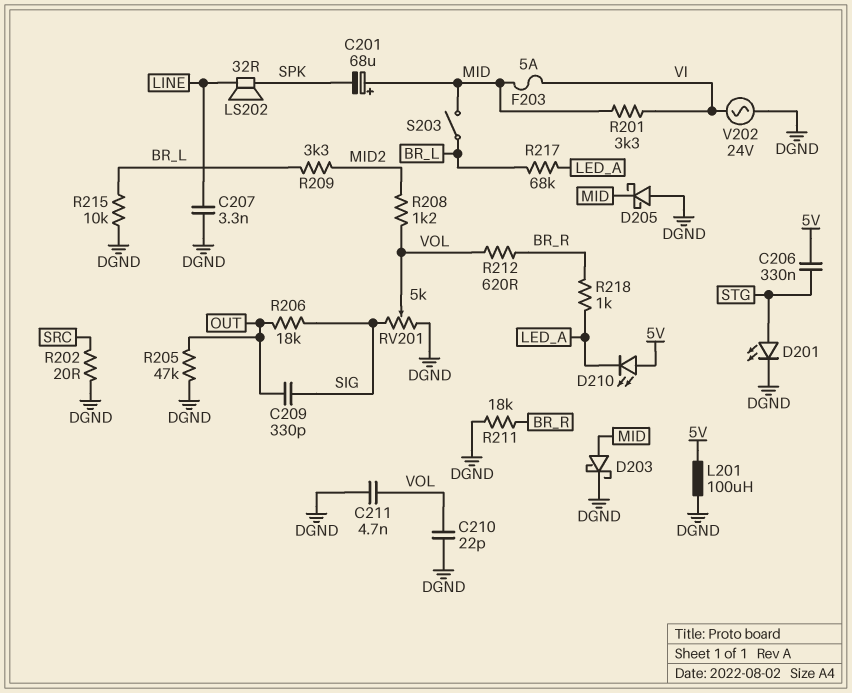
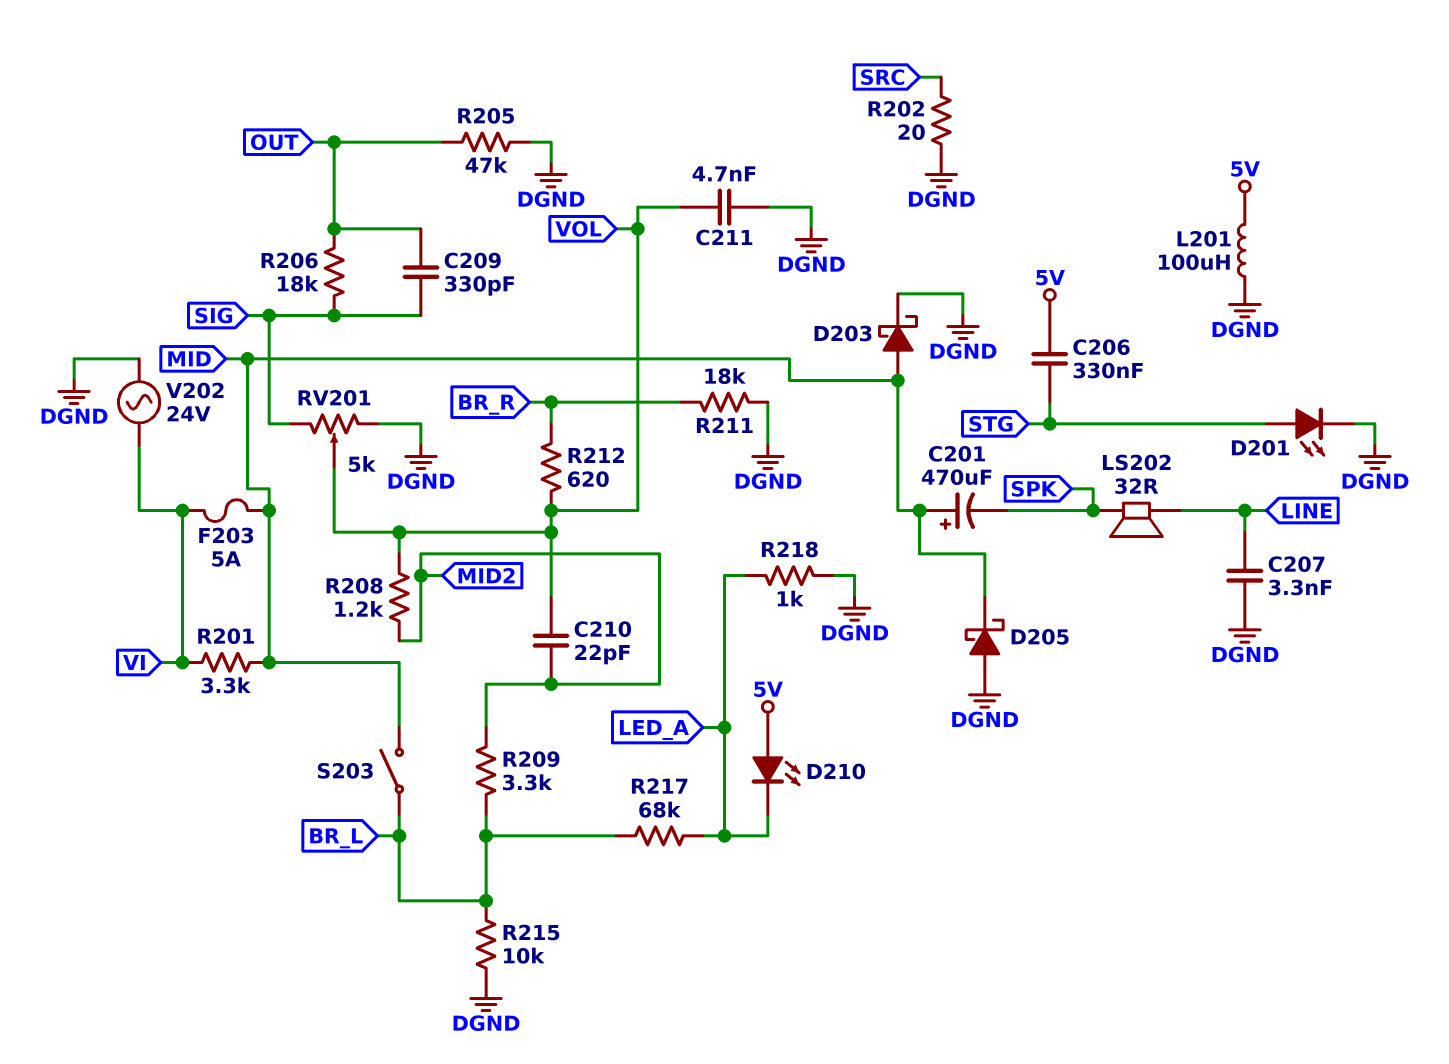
C201: 68uF (plus MID, minus SPK) -> 470uF (plus MID, minus SPK)
C210: 22pF (DGND, VOL) -> 22pF (MID2, VOL)
R218: 1k (BR_R, LED_A) -> 1k (DGND, LED_A)

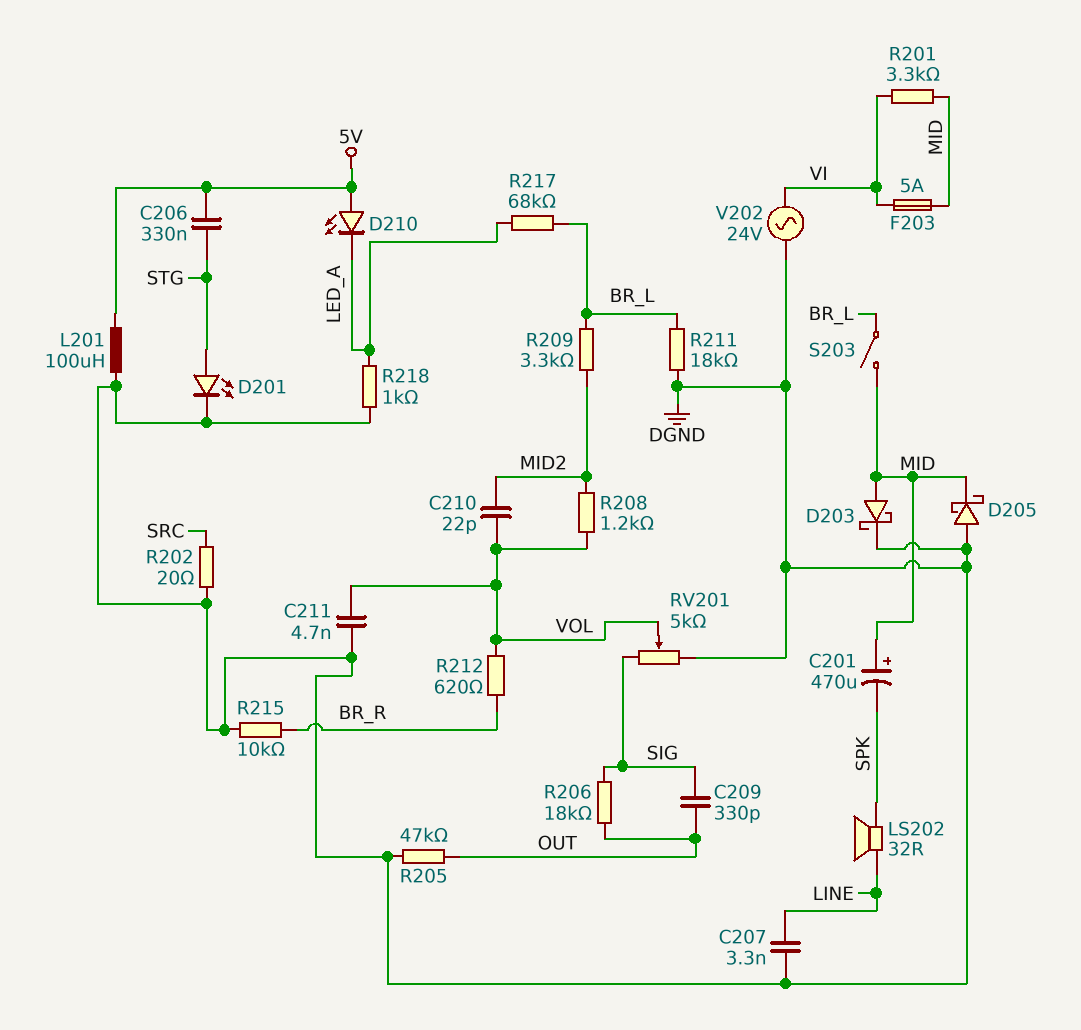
R211: 18k (BR_R, DGND) -> 18k (BR_L, DGND)
R215: 10k (BR_L, DGND) -> 10k (BR_R, DGND)

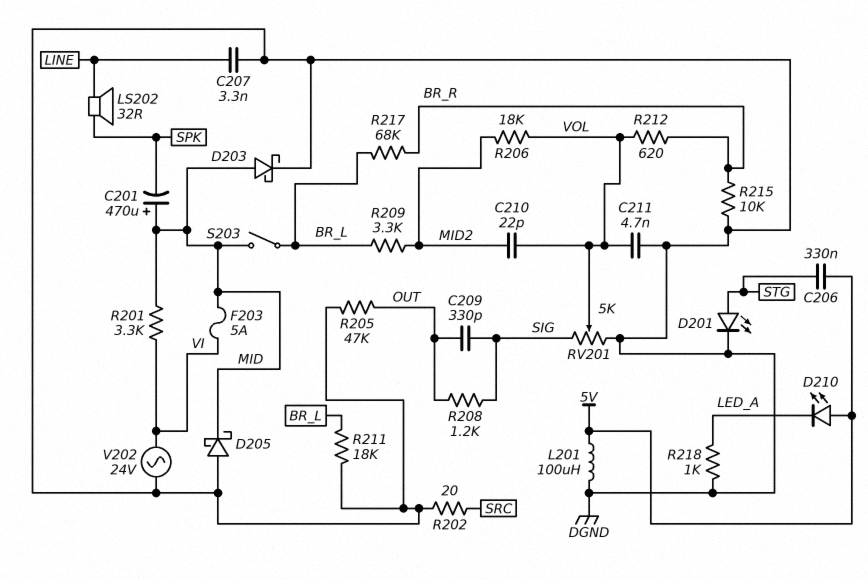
R206: 18k (OUT, SIG) -> 18k (MID2, VOL)
R208: 1.2k (MID2, VOL) -> 1.2k (OUT, SIG)
R217: 68k (BR_L, LED_A) -> 68k (BR_L, BR_R)

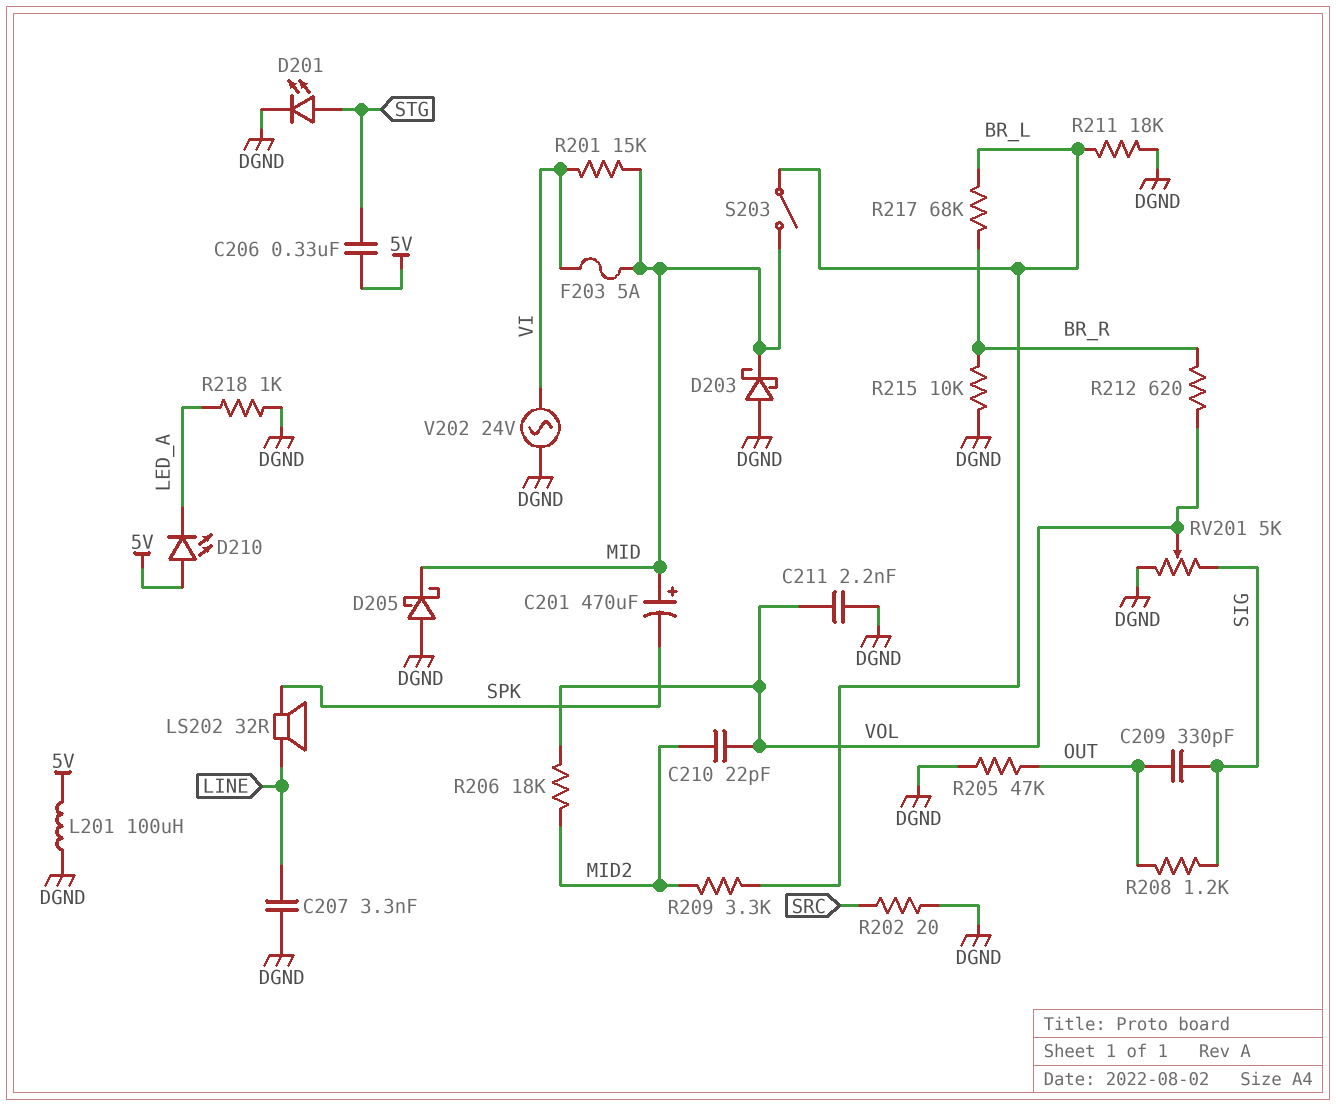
C211: 4.7nF (DGND, VOL) -> 2.2nF (DGND, VOL)
D203: schottky (A MID, K DGND) -> schottky (A DGND, K MID)
R201: 3.3k (MID, VI) -> 15k (MID, VI)

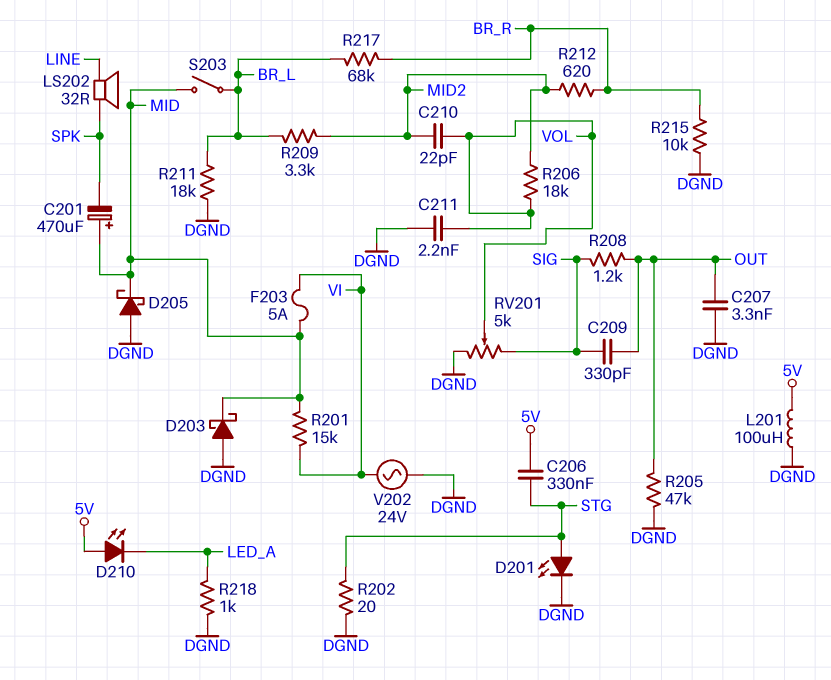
C207: 3.3nF (DGND, LINE) -> 3.3nF (DGND, OUT)
R202: 20 (DGND, SRC) -> 20 (DGND, STG)
R212: 620 (BR_R, VOL) -> 620 (BR_R, MID2)

